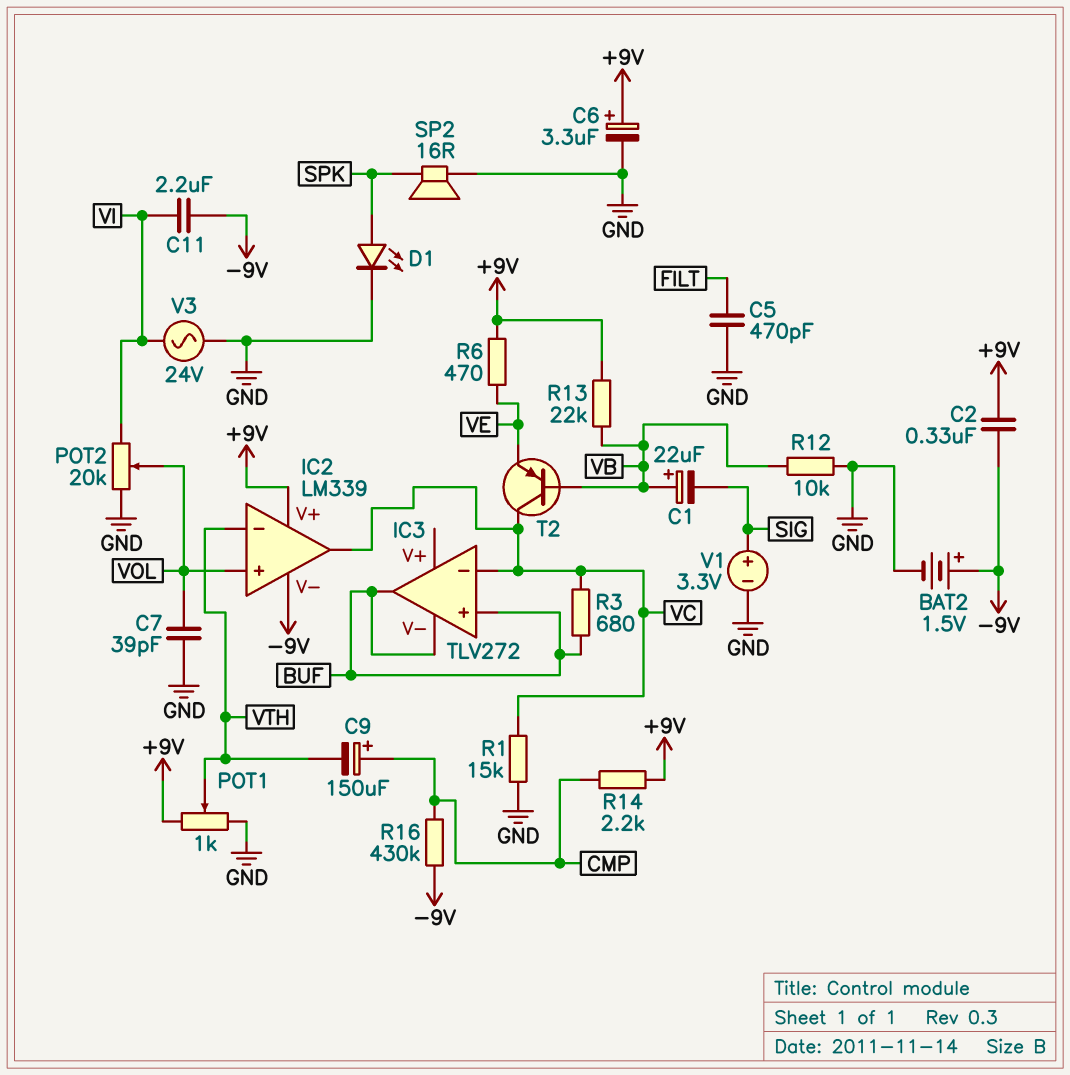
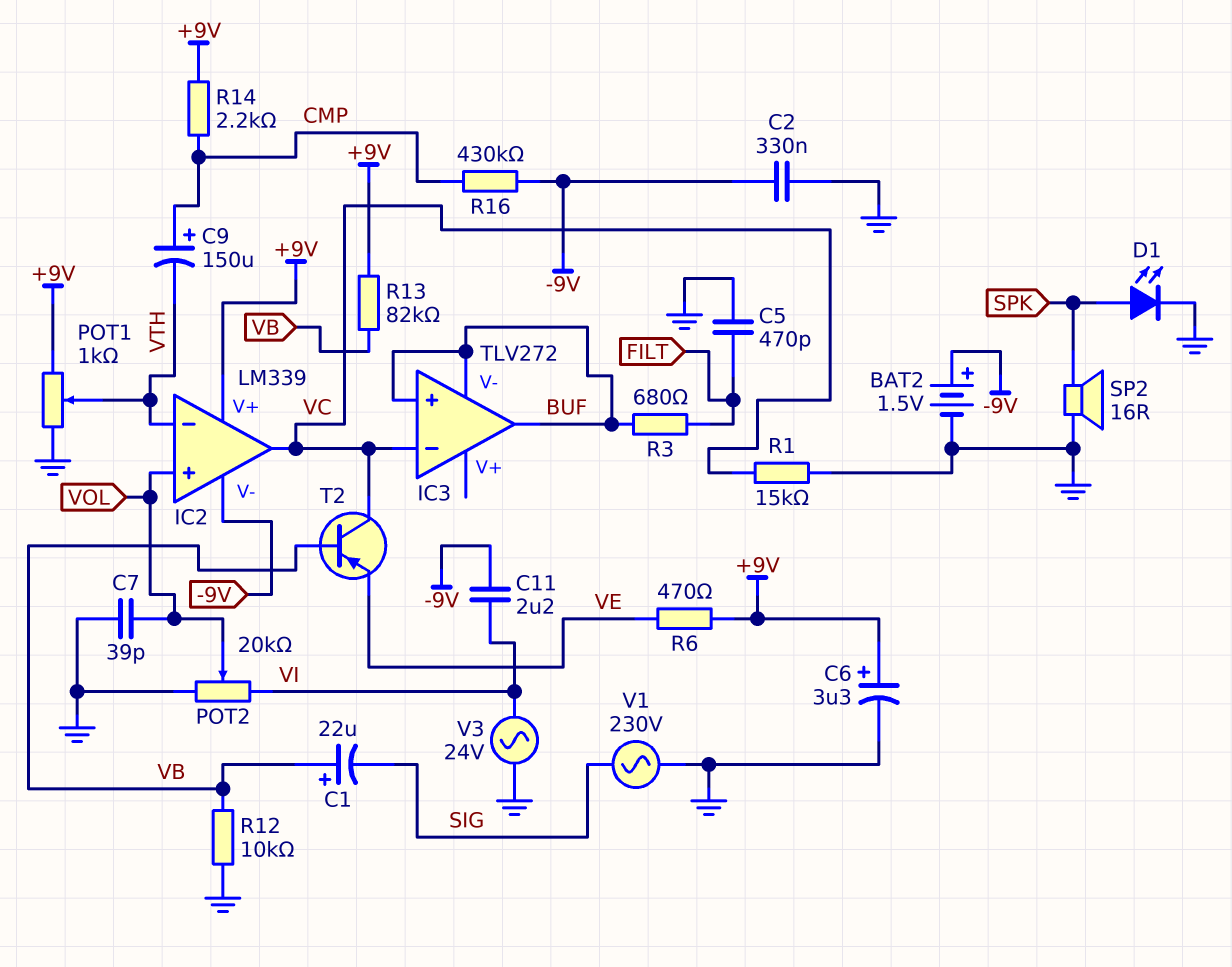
C2: 330nF (+9V, -9V) -> 330nF (-9V, GND)
R3: 680 (BUF, VC) -> 680 (BUF, FILT)
R13: 22k (+9V, VB) -> 82k (+9V, VB)
V1: 3.3V (plus SIG, minus GND) -> AC 230V (GND, SIG)

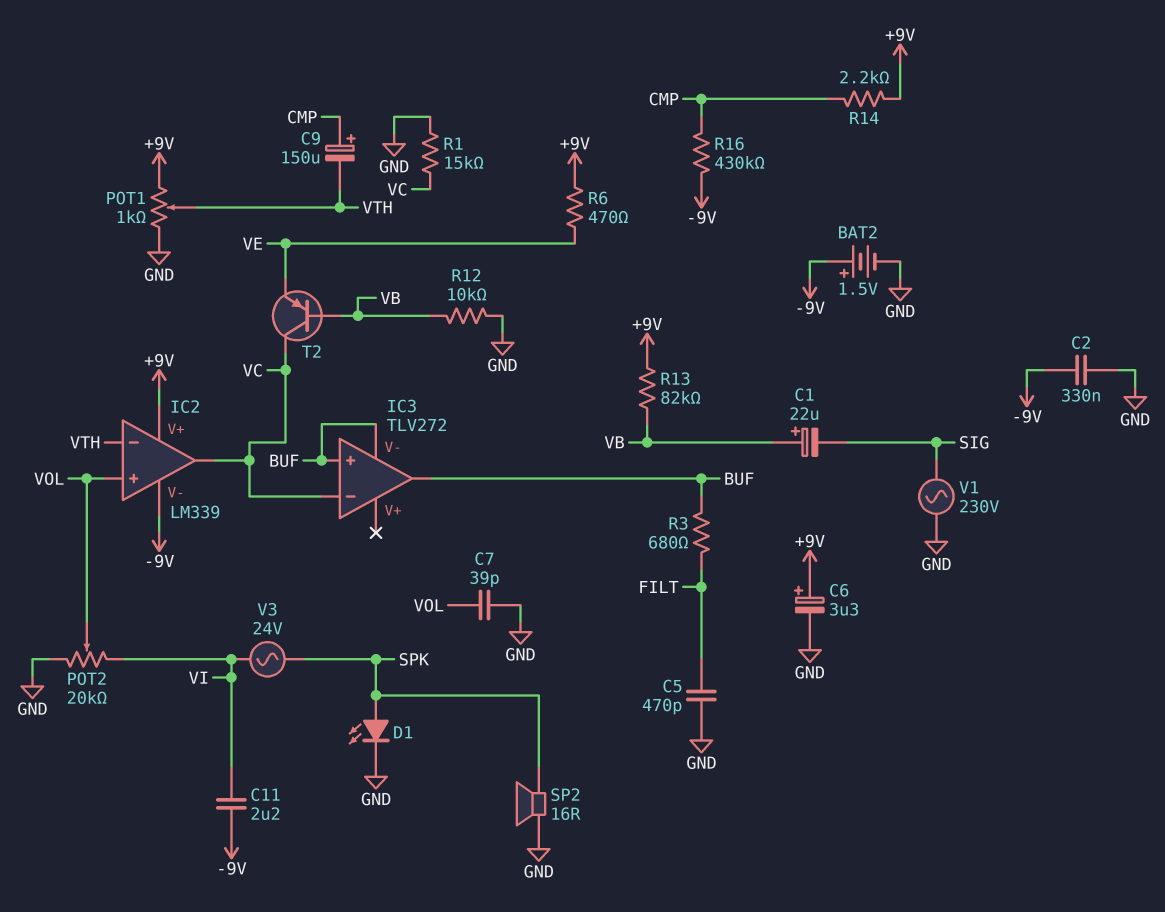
V3: AC 24V (GND, VI) -> AC 24V (SPK, VI)

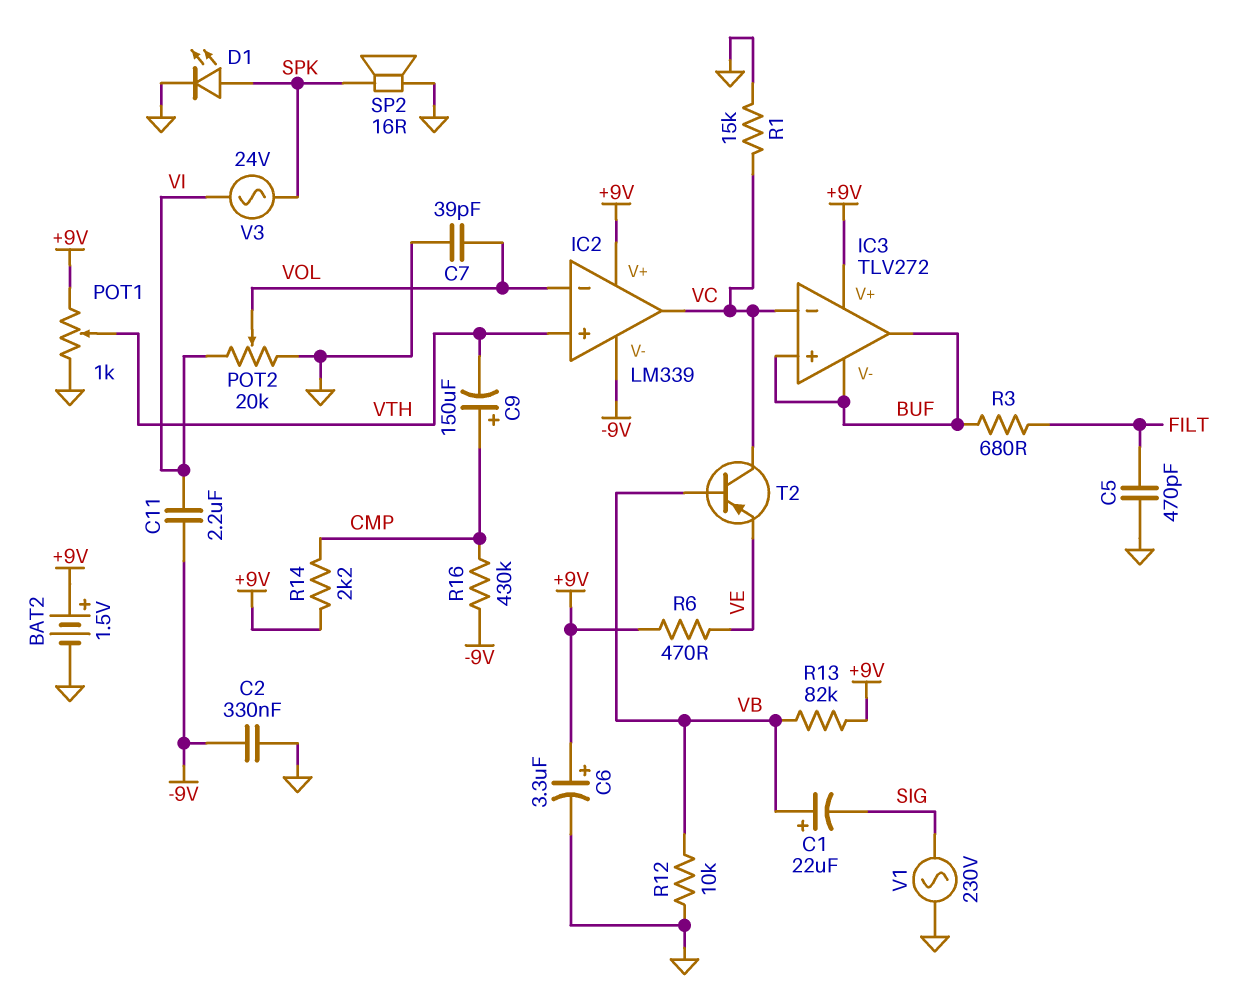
BAT2: 1.5V (plus -9V, minus GND) -> 1.5V (plus +9V, minus GND)
IC2 pin in+: VOL -> VTH
IC2 pin in-: VTH -> VOL
IC3 pin V+: none -> +9V

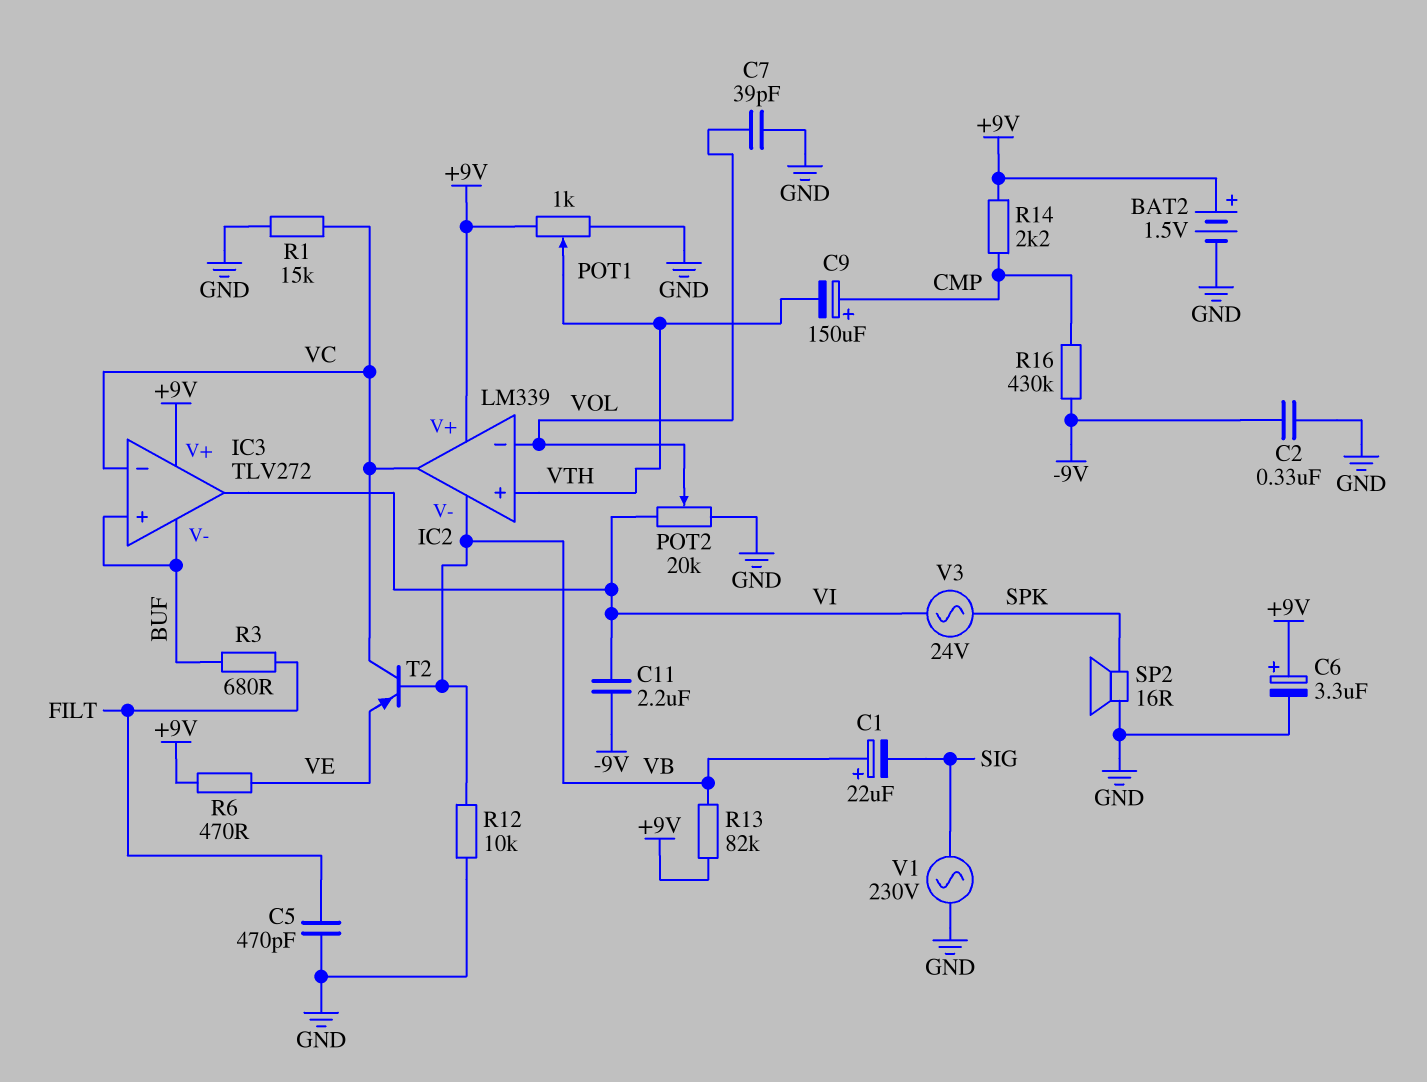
D1: LED (A SPK, K GND) -> none
IC2 pin V-: -9V -> VB
IC3 pin out: BUF -> VI

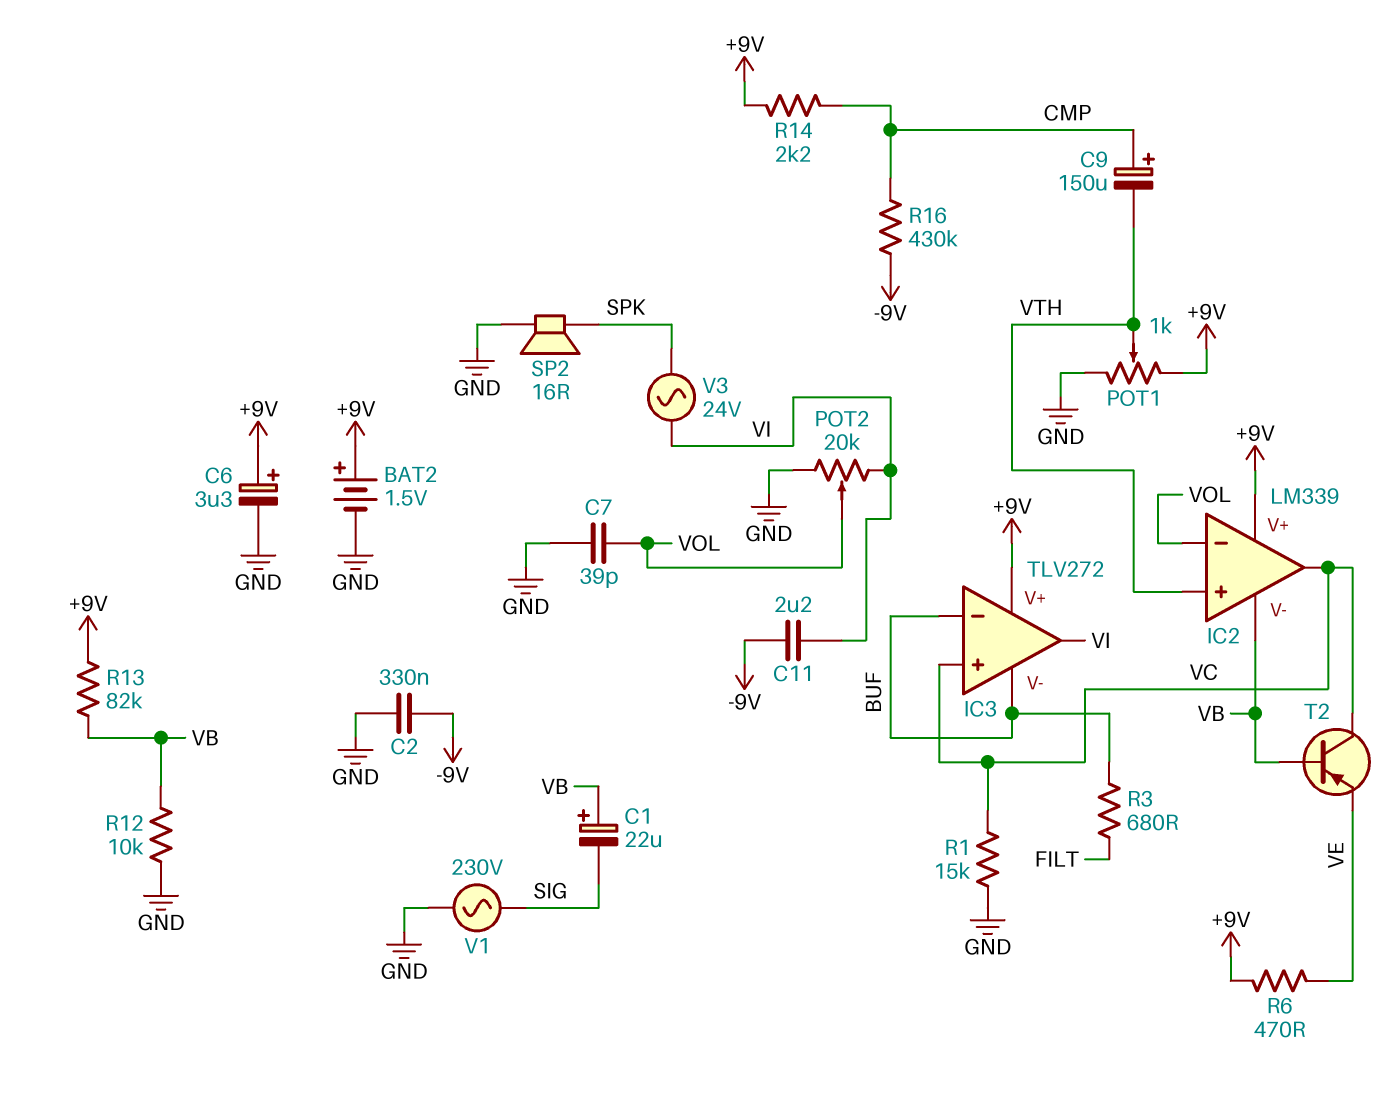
C5: 470pF (FILT, GND) -> none
IC3 pin in+: BUF -> VC
IC3 pin in-: VC -> BUF

